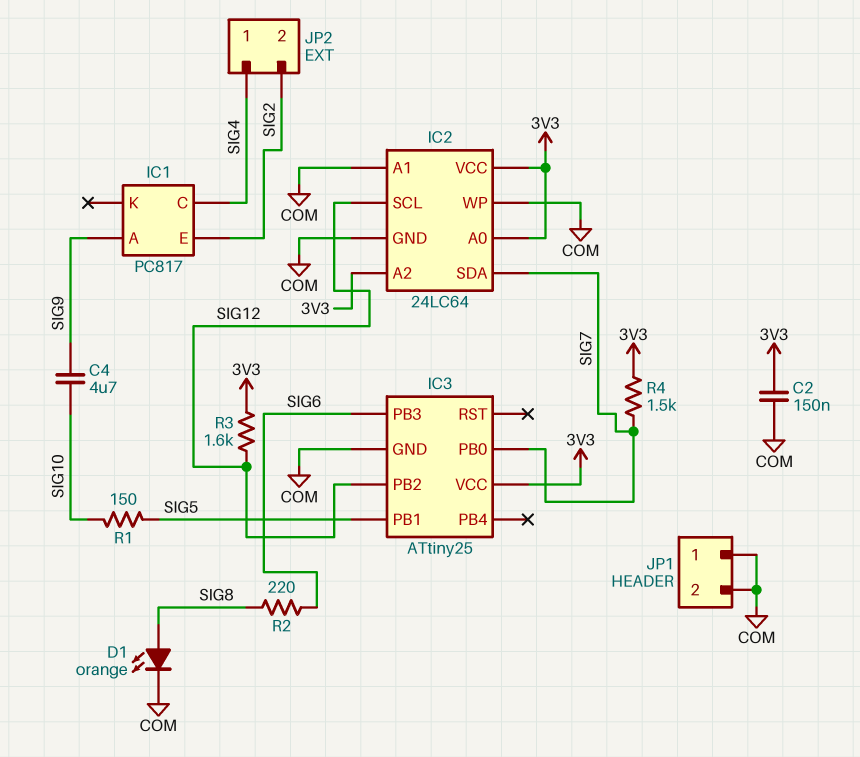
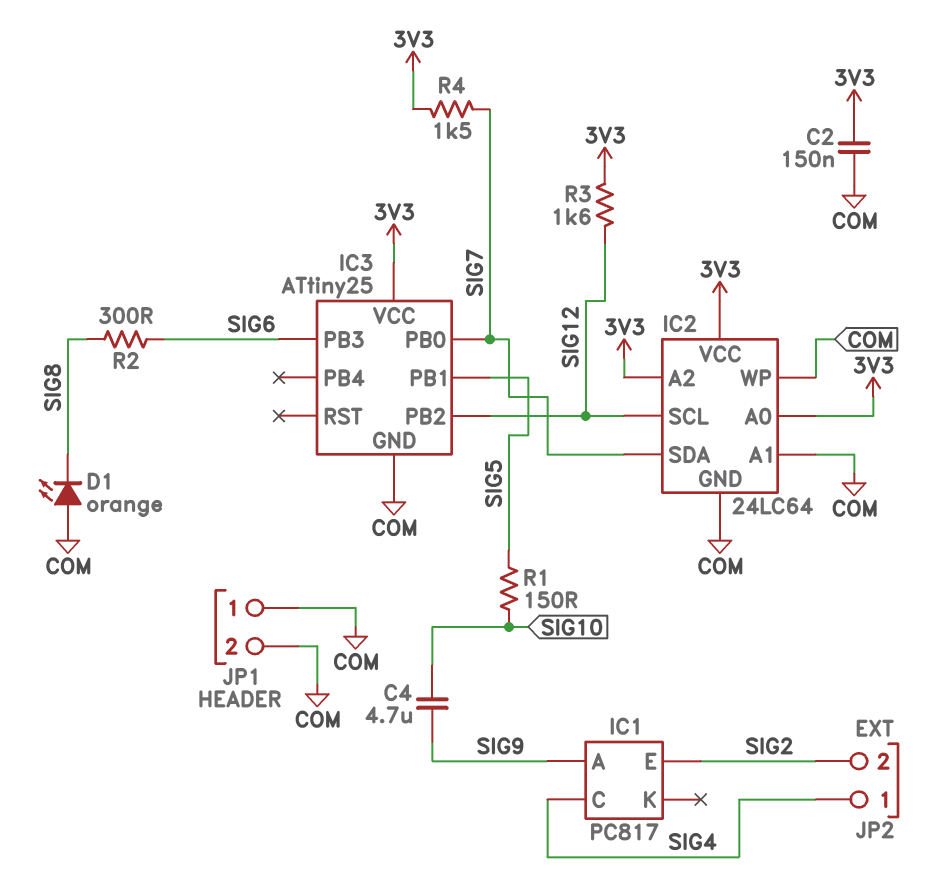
D1: LED orange (A SIG8, K COM) -> LED orange (A COM, K SIG8)
R2: 220 (SIG6, SIG8) -> 300 (SIG6, SIG8)

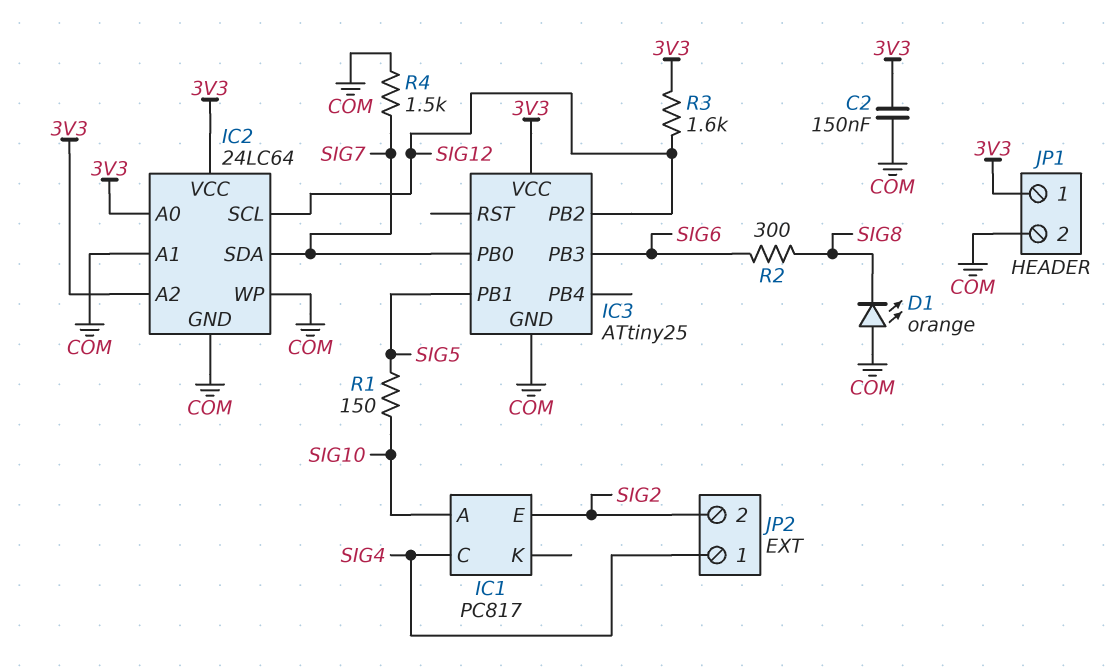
C4: 4.7uF (SIG9, SIG10) -> none
IC1 pin A: SIG9 -> SIG10
JP1 pin 1: COM -> 3V3
R4: 1.5k (3V3, SIG7) -> 1.5k (COM, SIG7)

